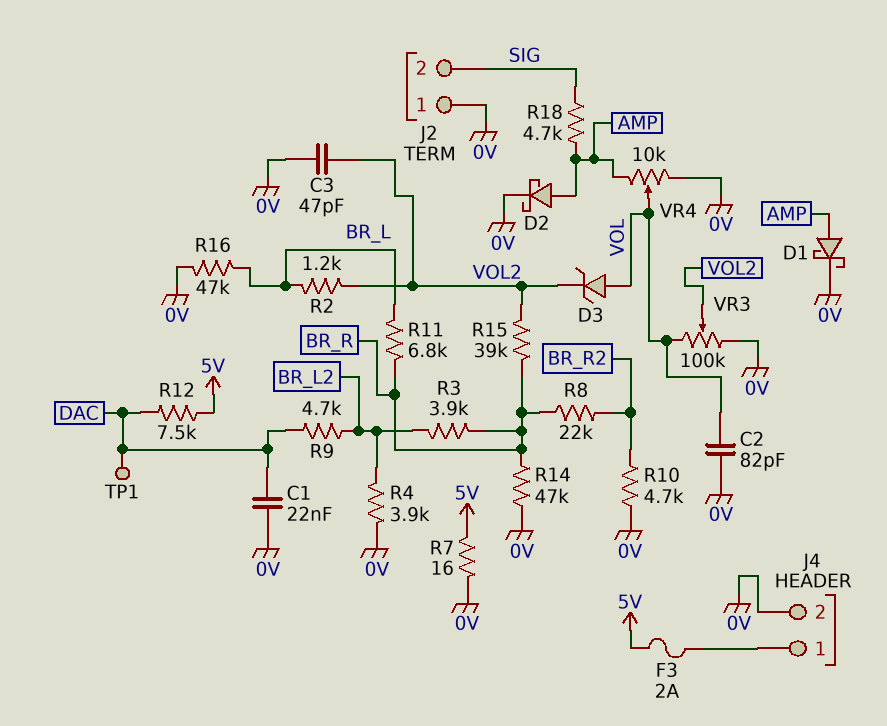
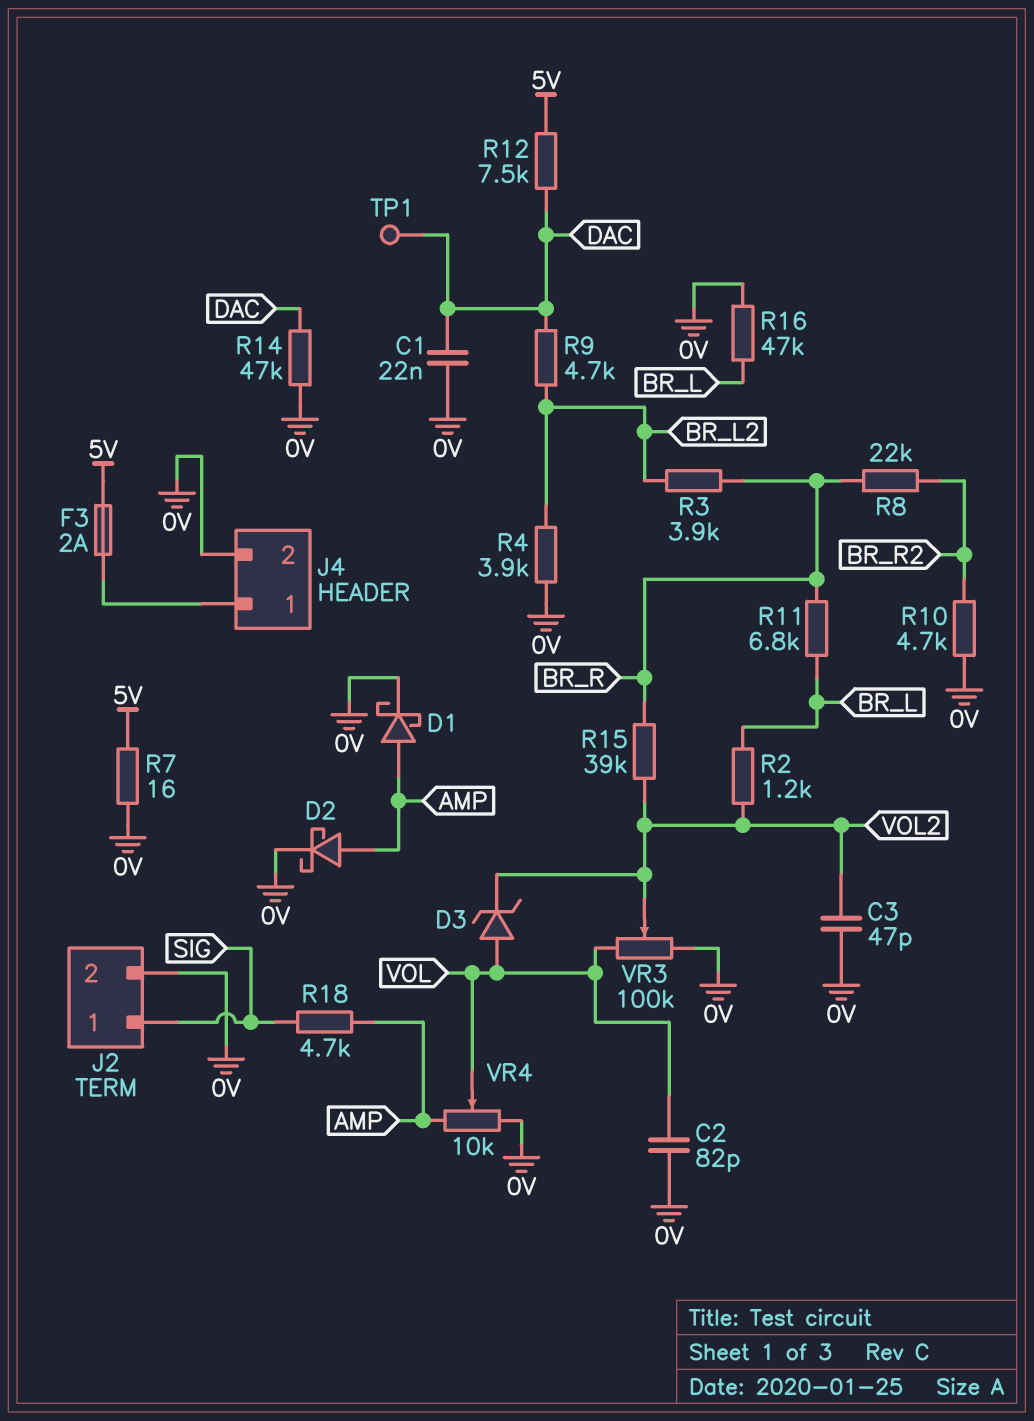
J2 pin 1: 0V -> SIG
J2 pin 2: SIG -> 0V
R14: 47k (0V, BR_R) -> 47k (0V, DAC)

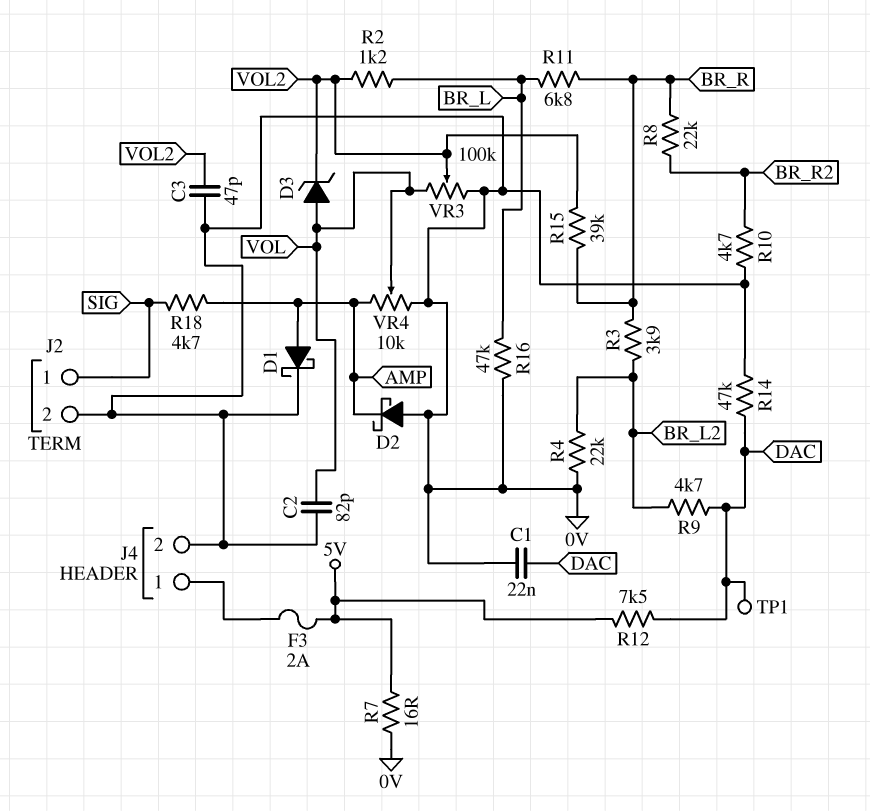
D2: schottky (A AMP, K 0V) -> schottky (A 0V, K AMP)
R4: 3.9k (0V, BR_L2) -> 22k (0V, BR_L2)

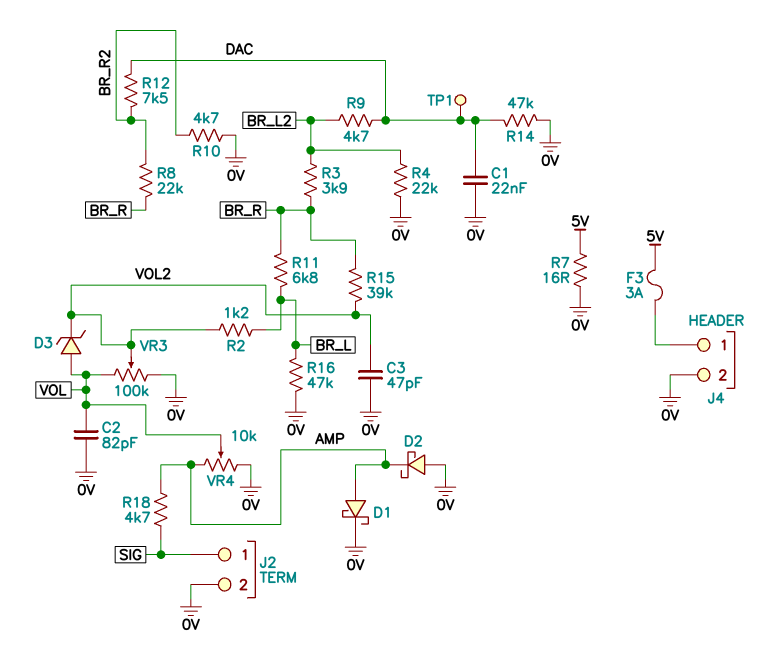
F3: 2A (5V, J4/1) -> 3A (5V, J4/1)
R12: 7.5k (5V, DAC) -> 7.5k (BR_R2, DAC)

